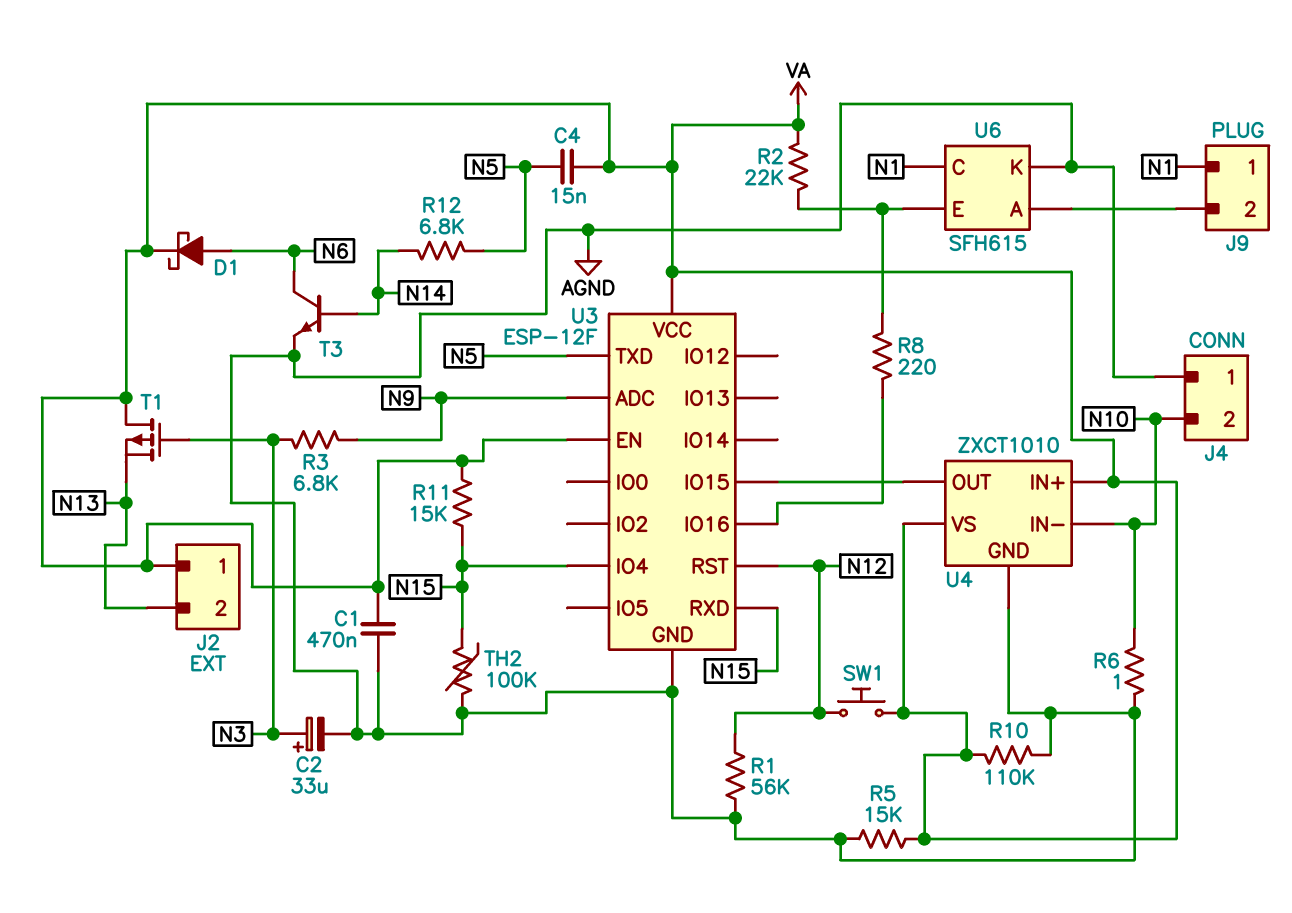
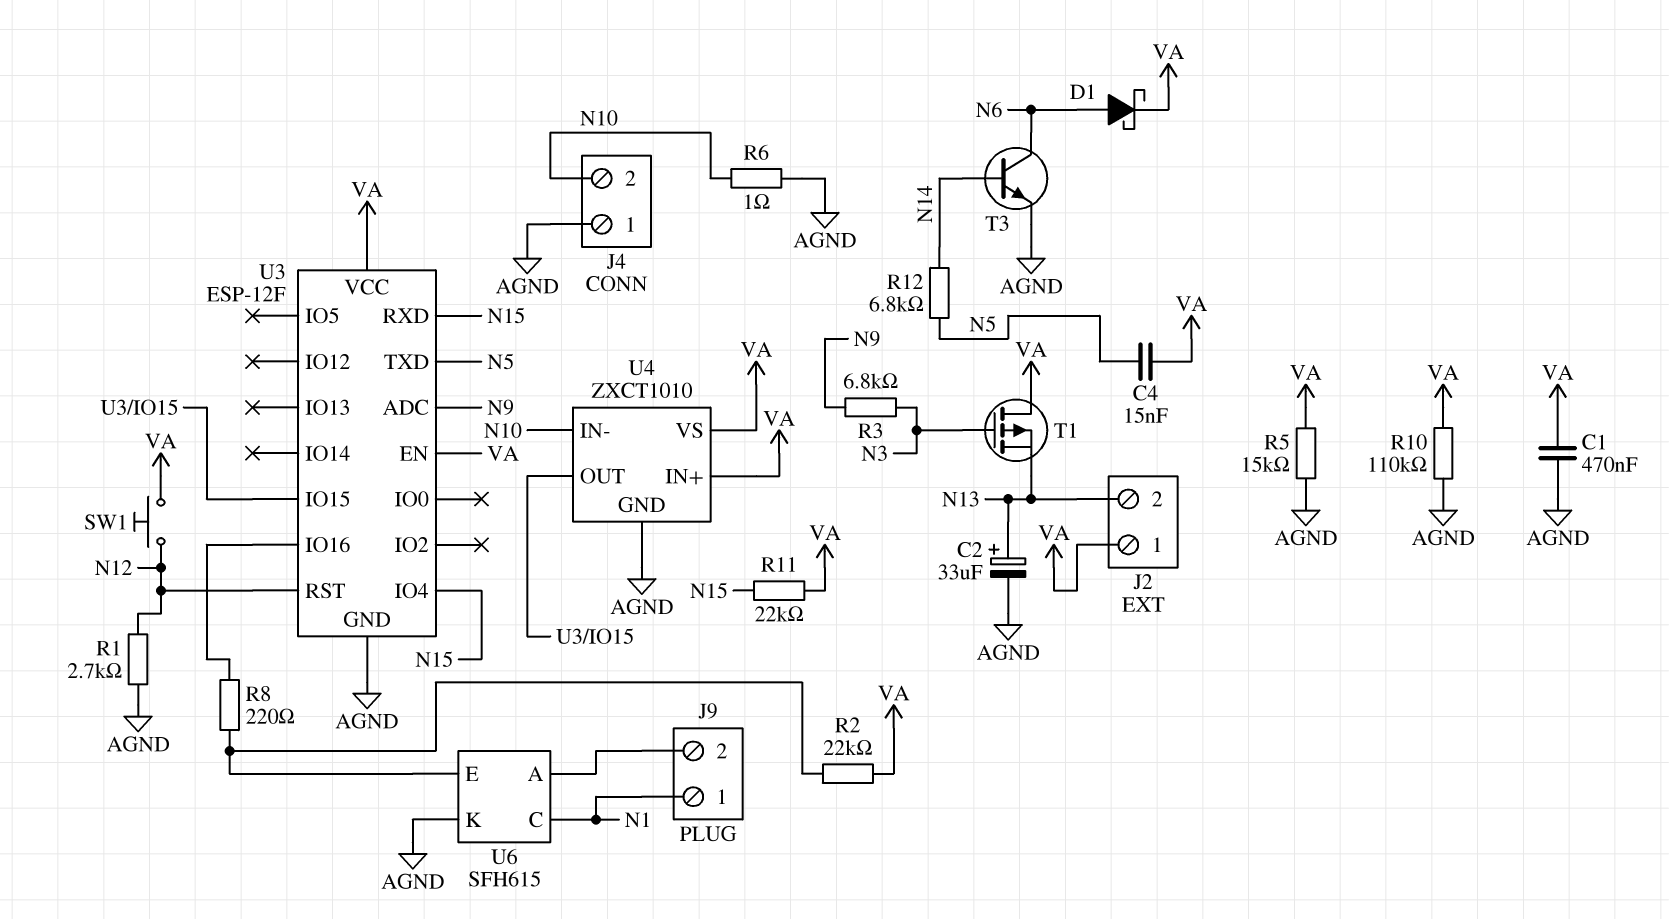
C2: 33uF (plus N3, minus AGND) -> 33uF (plus N13, minus AGND)
R1: 56k (AGND, N12) -> 2.7k (AGND, N12)
R11: 15k (N15, VA) -> 22k (N15, VA)
TH2: 100k (AGND, N15) -> none

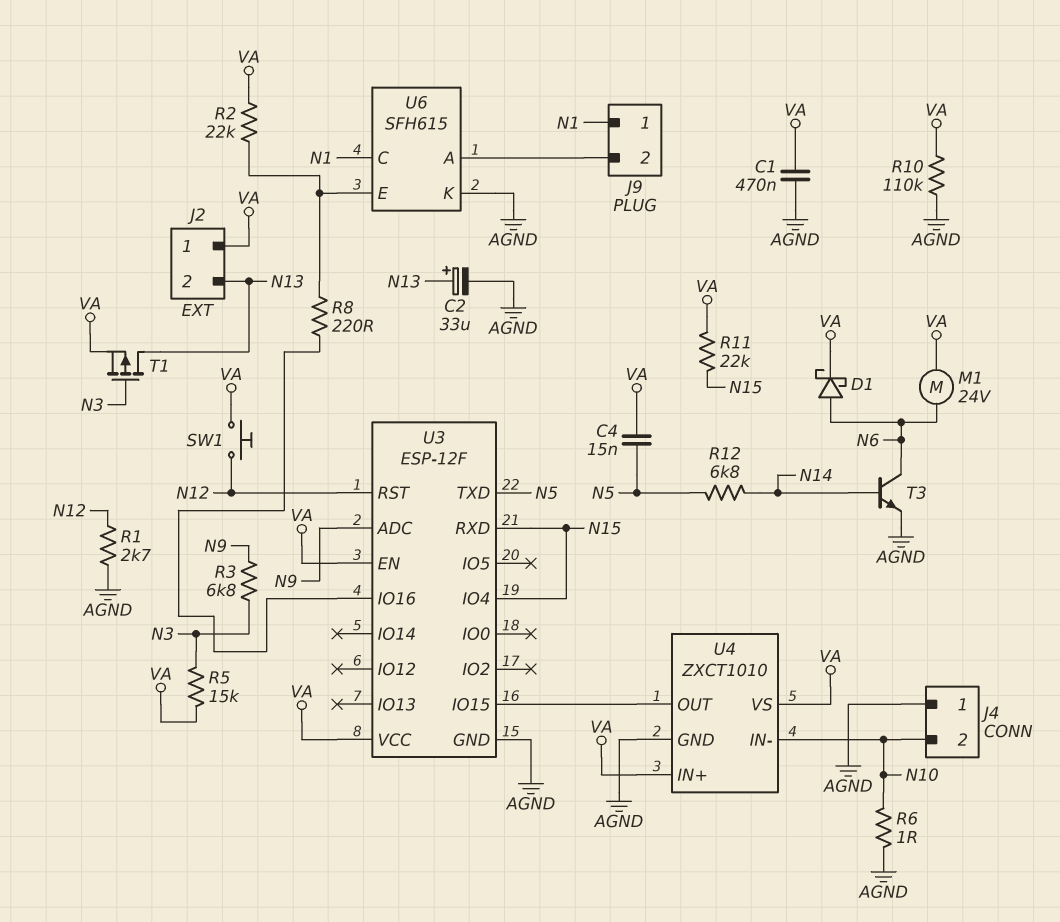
M1: none -> motor 24V (N6, VA)
R5: 15k (AGND, VA) -> 15k (N3, VA)
T1: PMOS (G N3, D VA, S N13) -> PMOS (G N3, D N13, S VA)

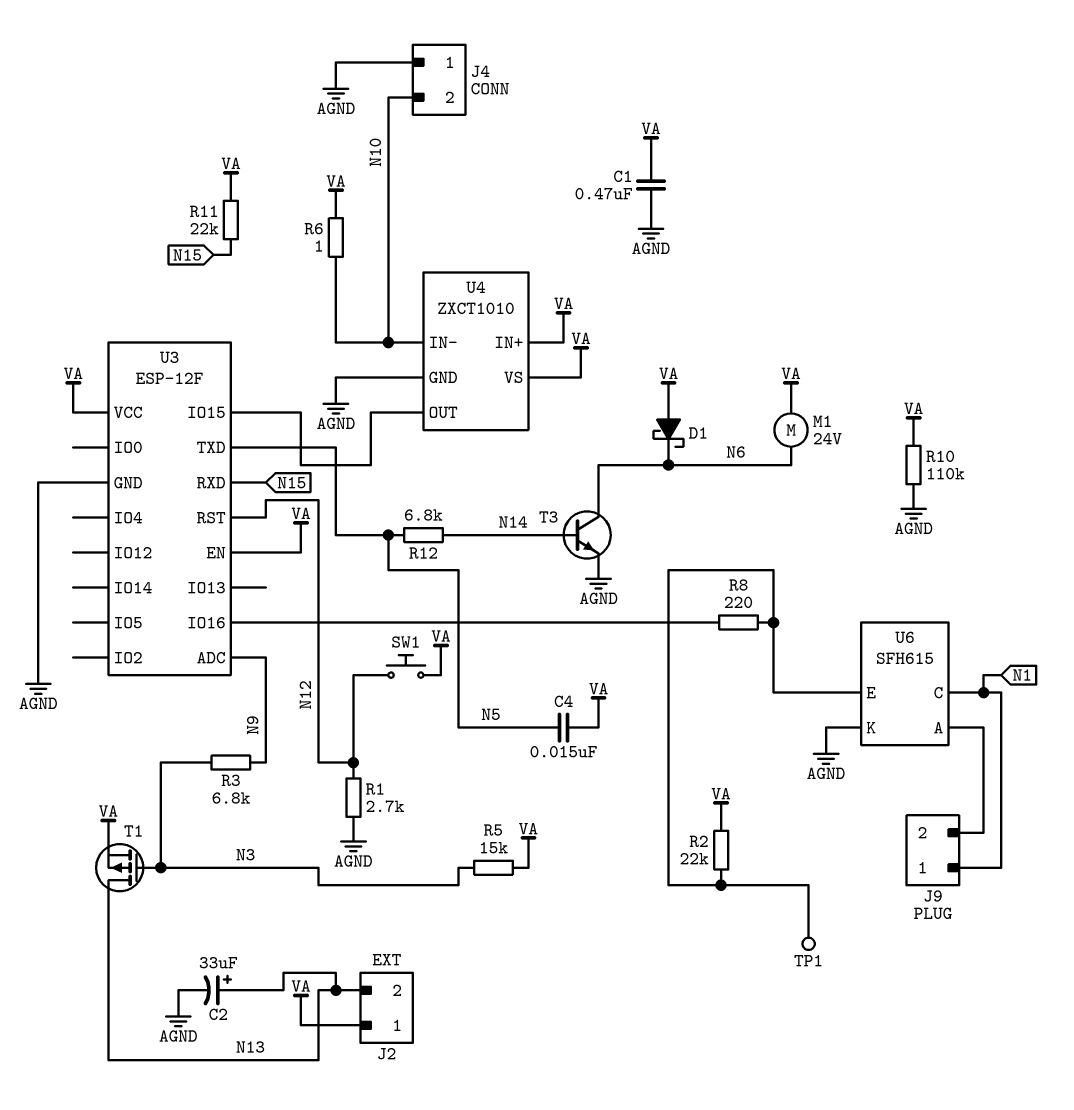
D1: schottky (A N6, K VA) -> schottky (A VA, K N6)
R6: 1 (AGND, N10) -> 1 (N10, VA)
TP1: none -> test point (U6/E)
U3 pin IO4: N15 -> none

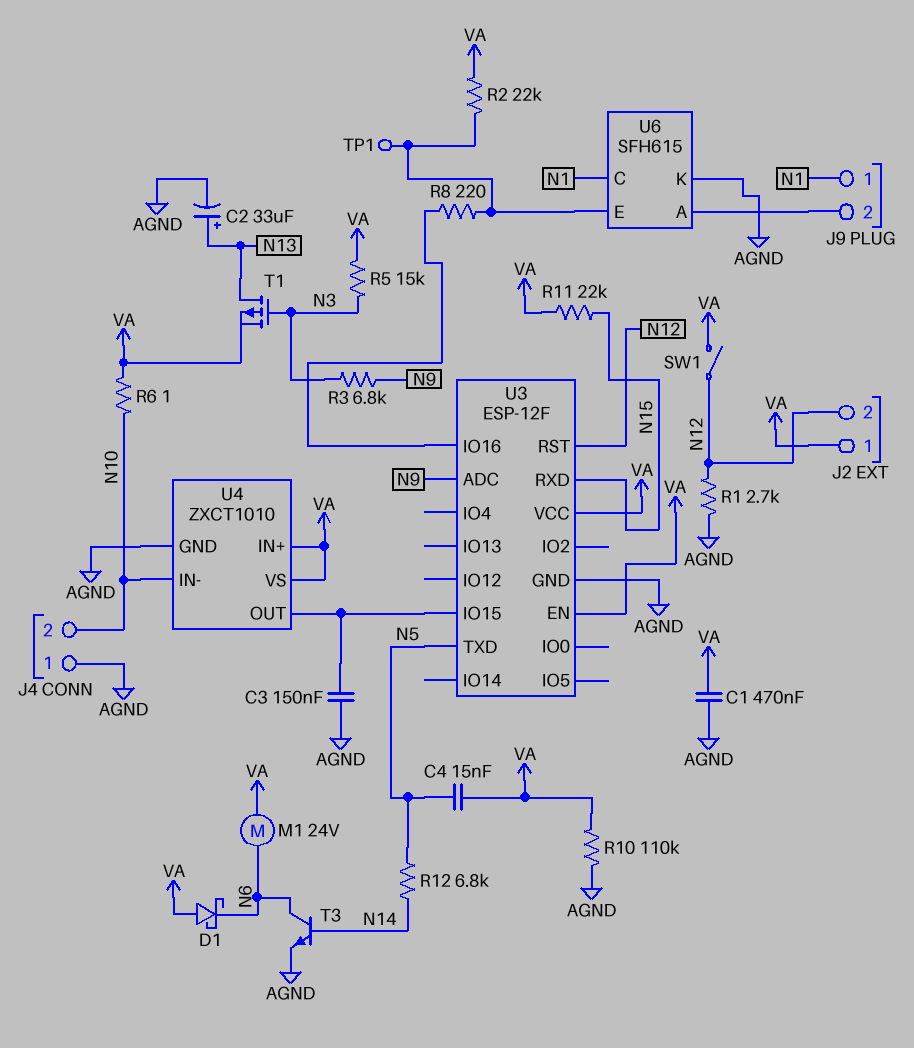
C3: none -> 150nF (AGND, U3/IO15)
J2 pin 2: N13 -> N12
SW1: button (N12, VA) -> switch (N12, VA)

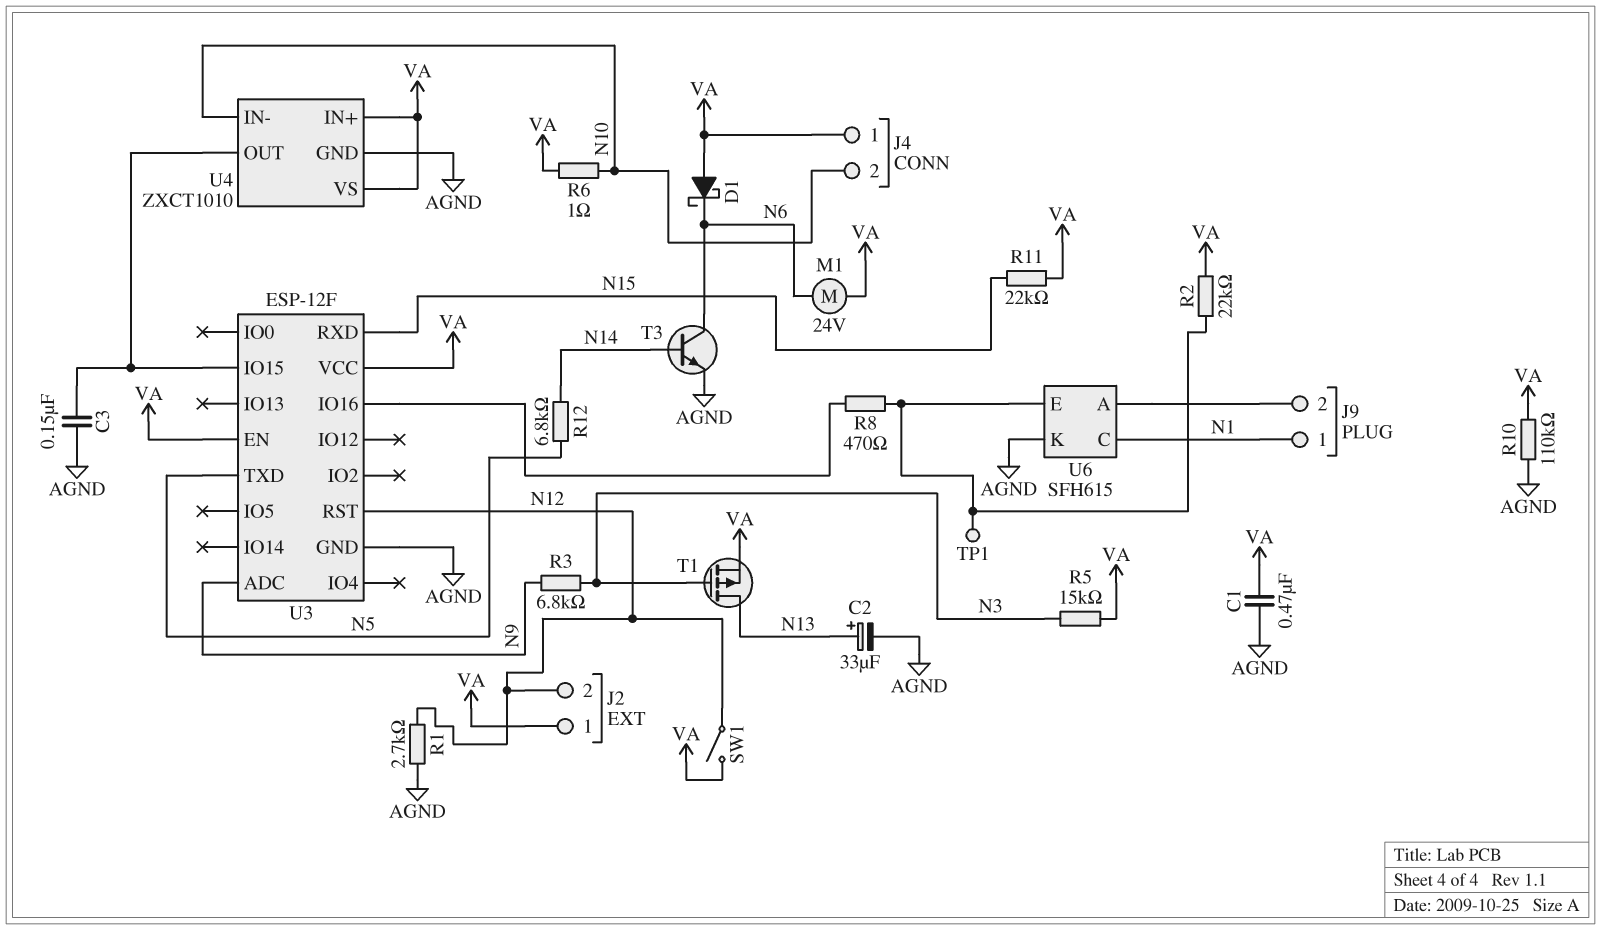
C4: 15nF (N5, VA) -> none
J4 pin 1: AGND -> VA
R8: 220 (U3/IO16, U6/E) -> 470 (U3/IO16, U6/E)

